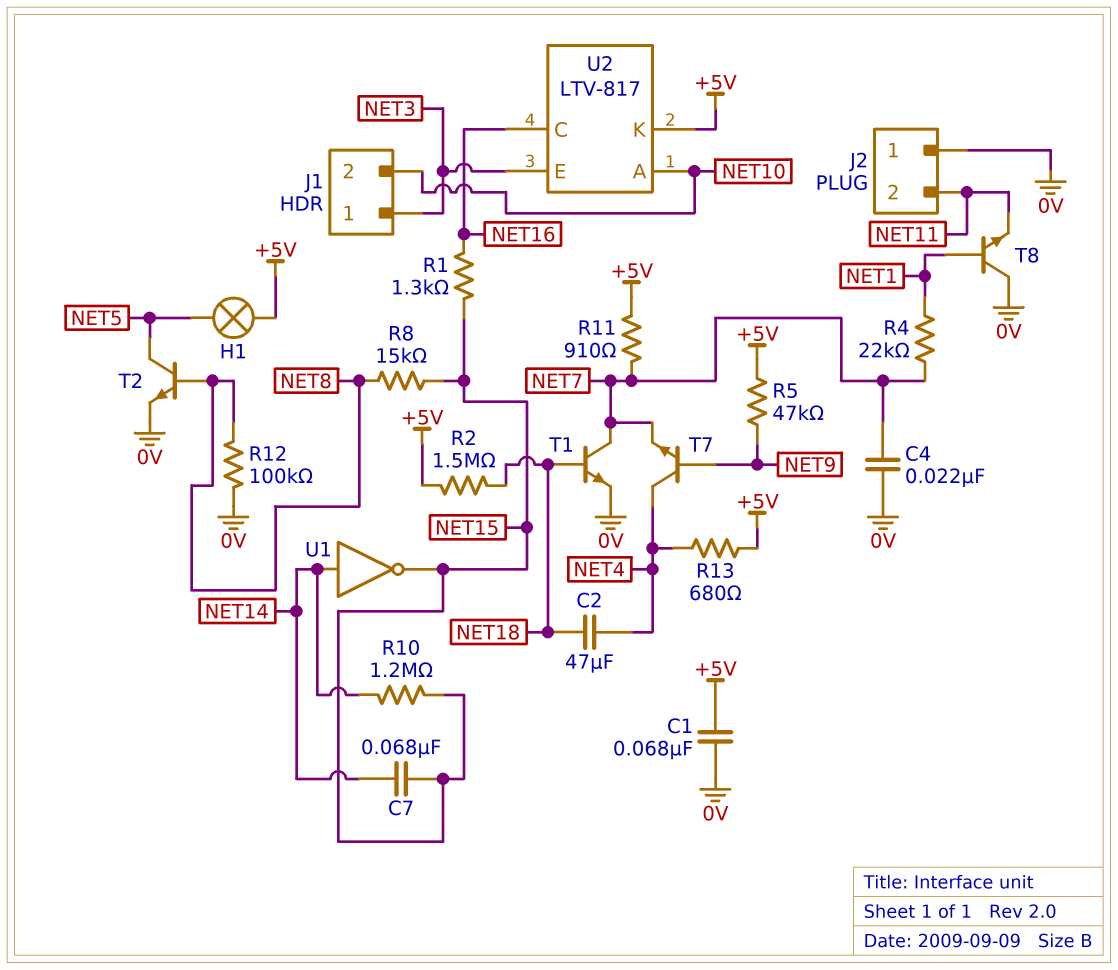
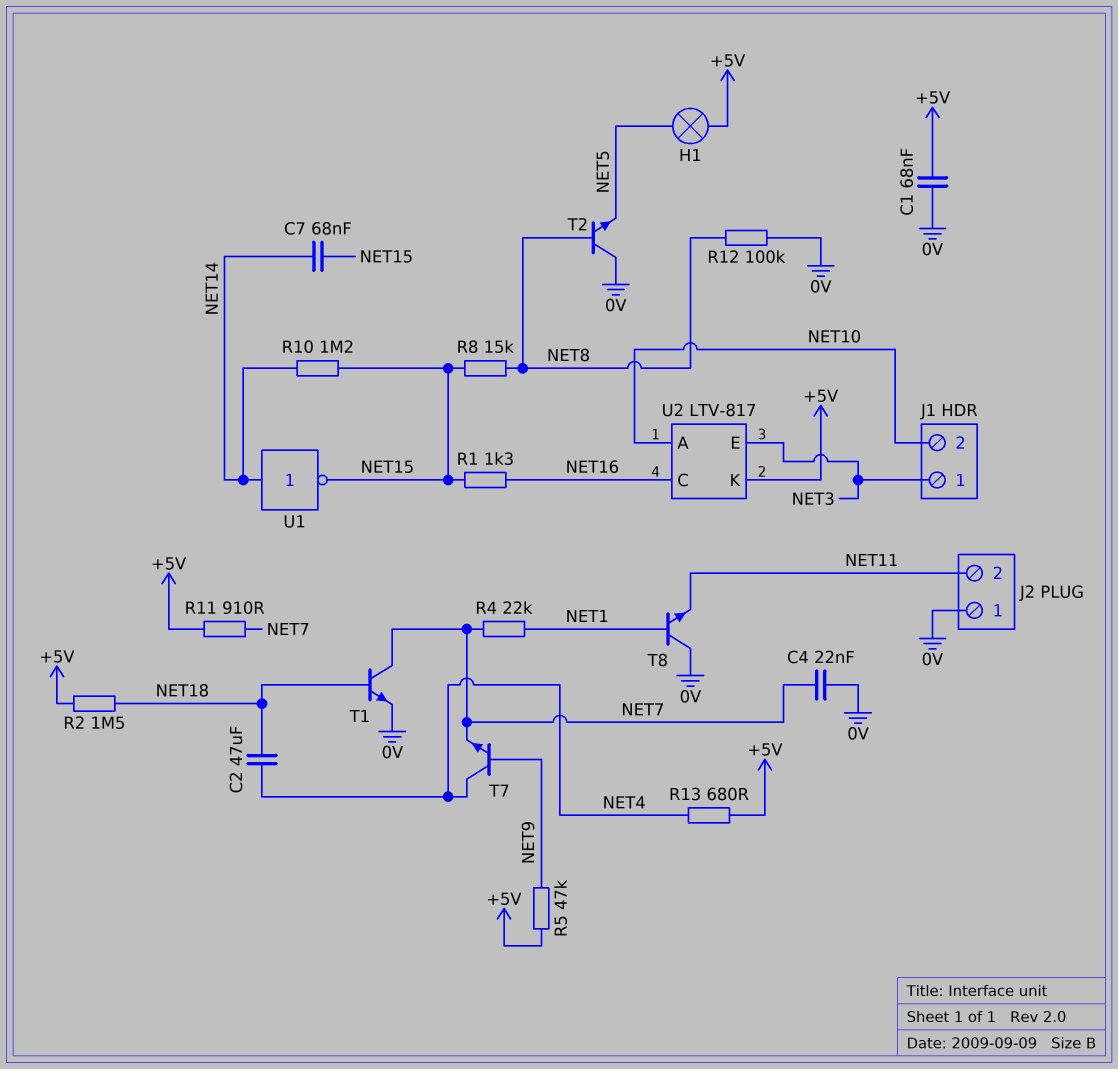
T2: NPN (B NET8, C NET5, E 0V) -> NPN (B NET8, C 0V, E NET5)

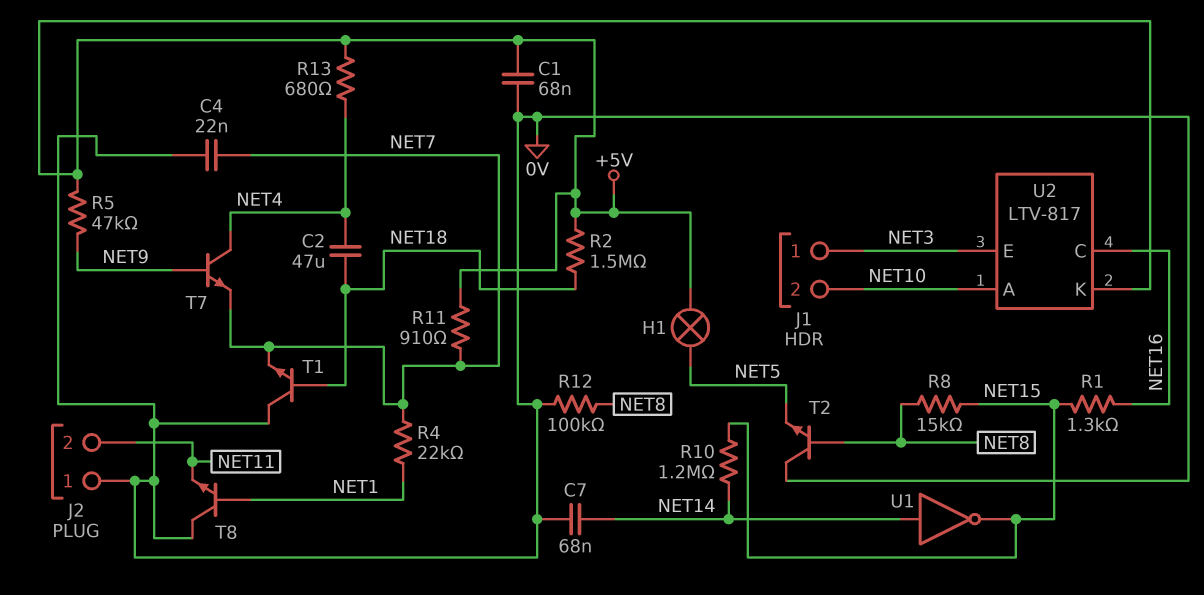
C7: 68nF (NET14, NET15) -> 68nF (0V, NET14)
T1: NPN (B NET18, C NET7, E 0V) -> NPN (B NET18, C 0V, E NET7)

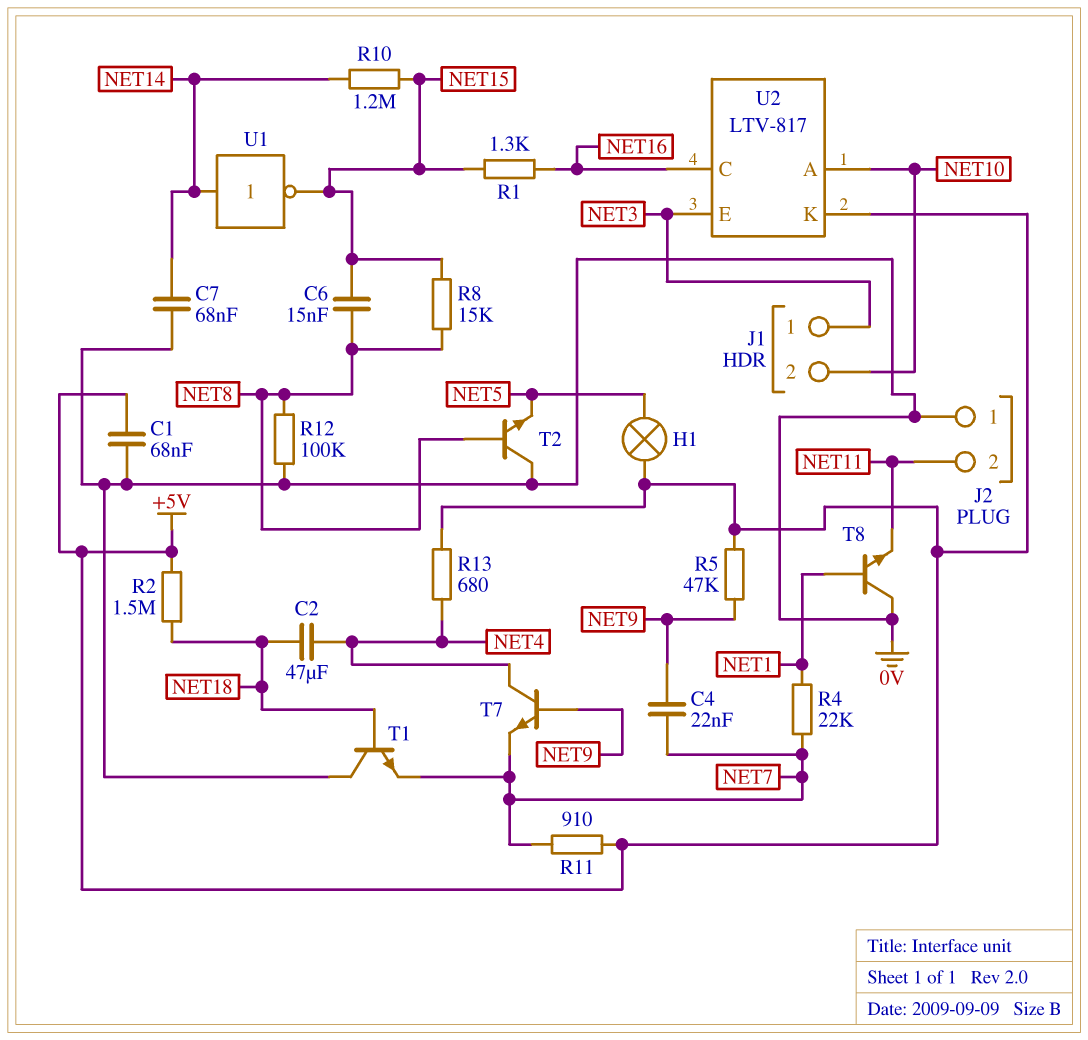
C4: 22nF (0V, NET7) -> 22nF (NET7, NET9)
C6: none -> 15nF (NET8, NET15)

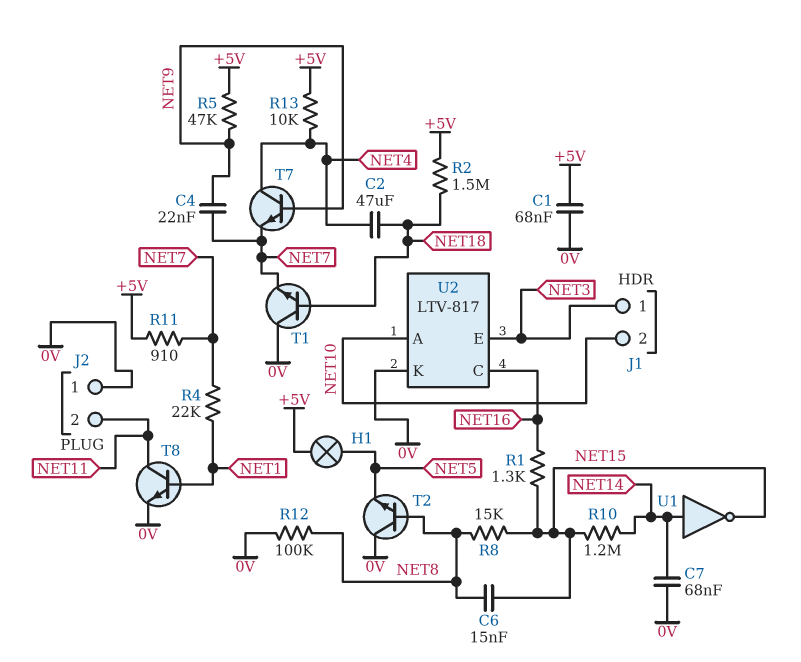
R13: 680 (+5V, NET4) -> 10k (+5V, NET4)
T8: NPN (B NET1, C 0V, E NET11) -> NPN (B NET1, C NET11, E 0V)
U2 pin K: +5V -> 0V

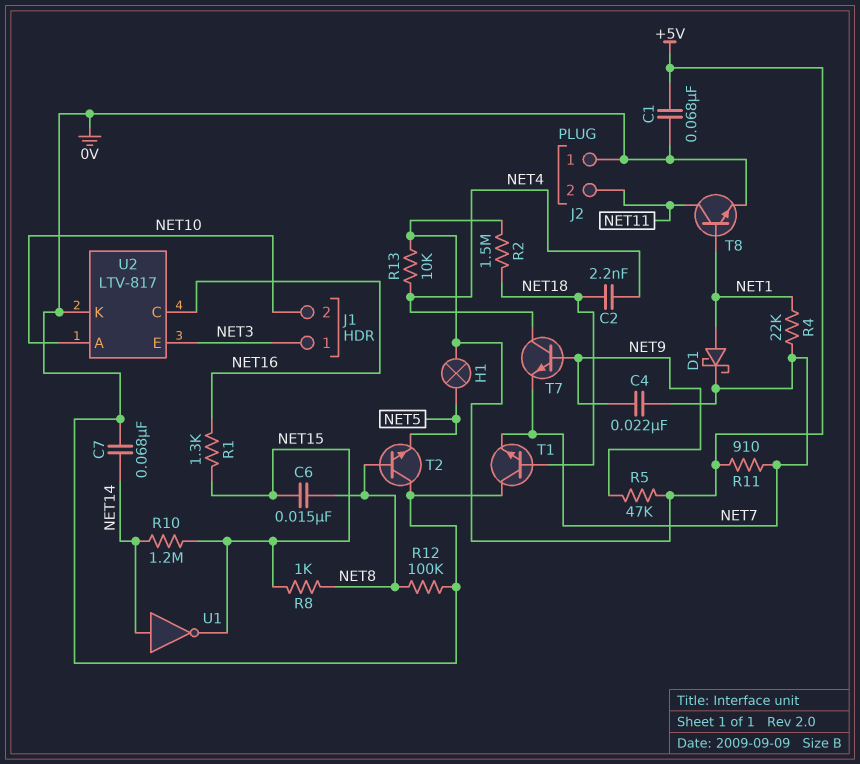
C2: 47uF (NET4, NET18) -> 2.2nF (NET4, NET18)
D1: none -> schottky (A NET1, K NET7)
R8: 15k (NET8, NET15) -> 1k (NET8, NET15)

